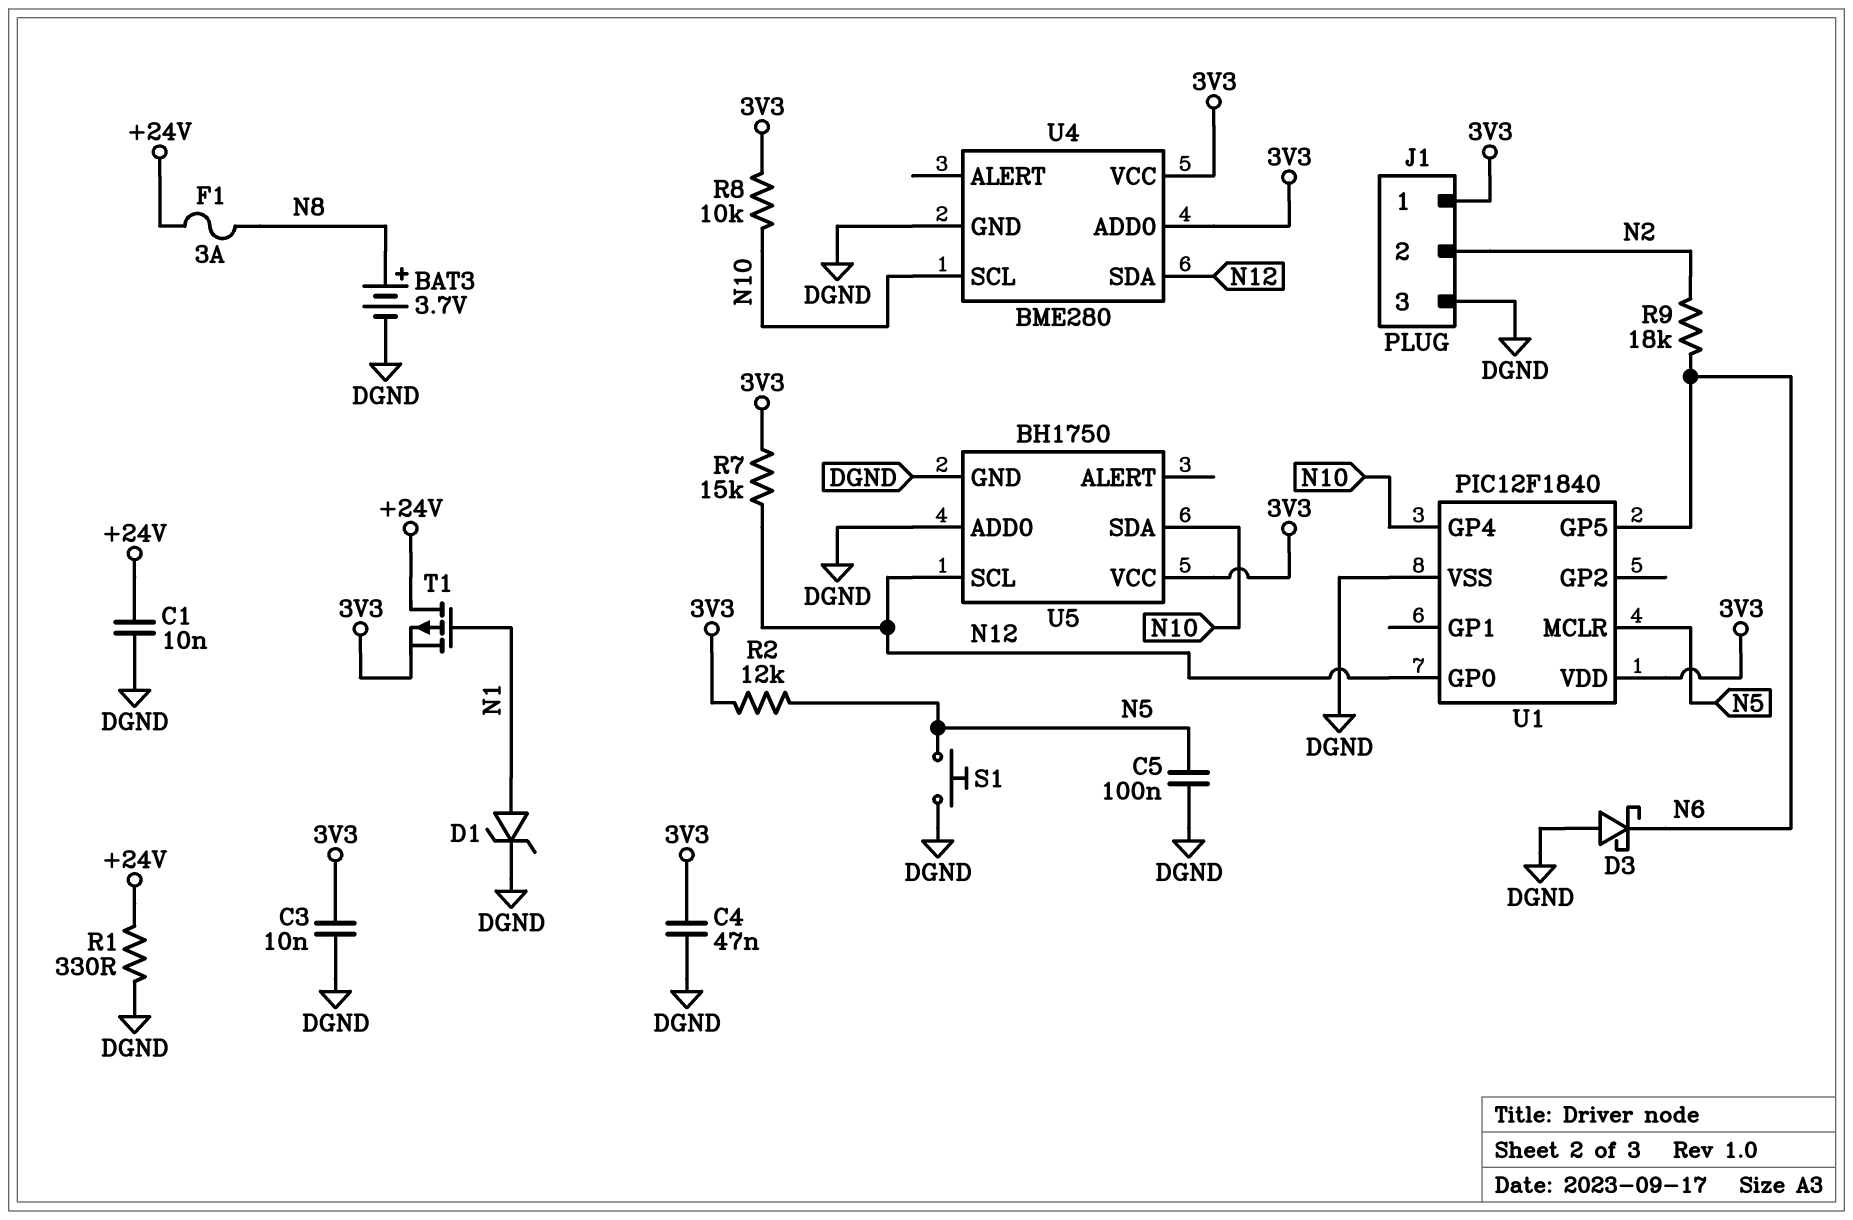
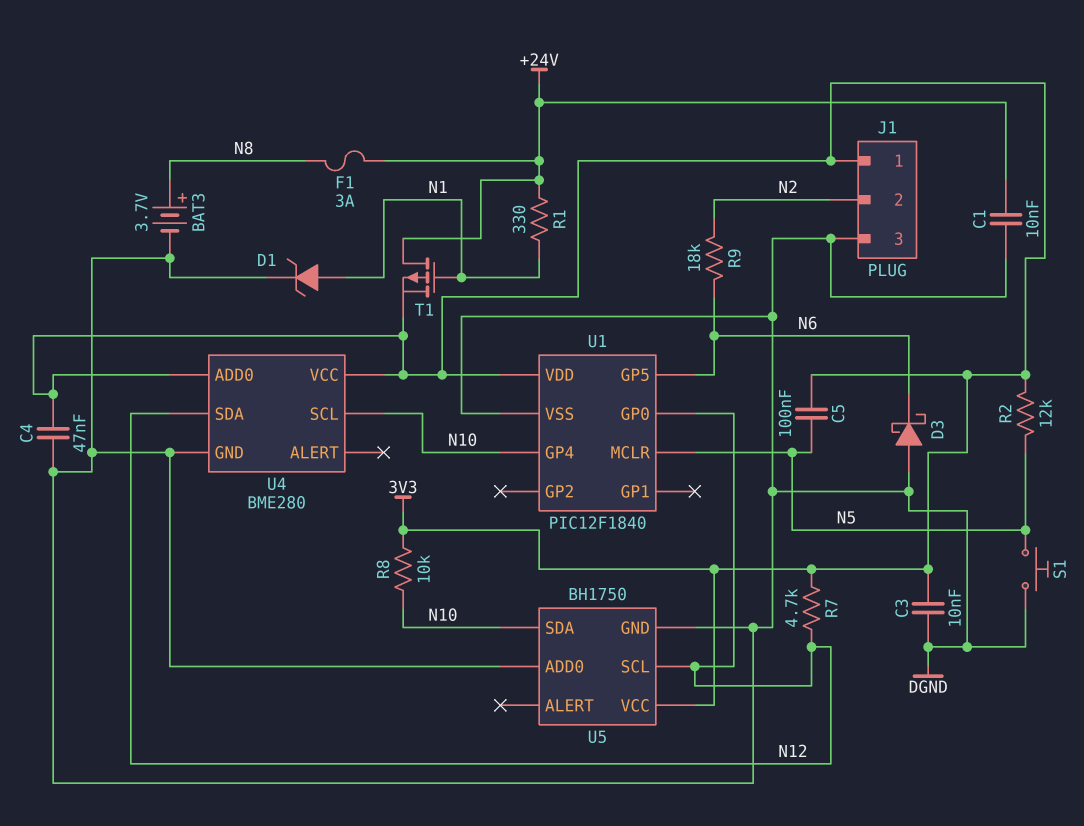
C5: 100nF (DGND, N5) -> 100nF (3V3, N5)
R1: 330 (+24V, DGND) -> 330 (+24V, N1)
R7: 15k (3V3, N12) -> 4.7k (3V3, N12)

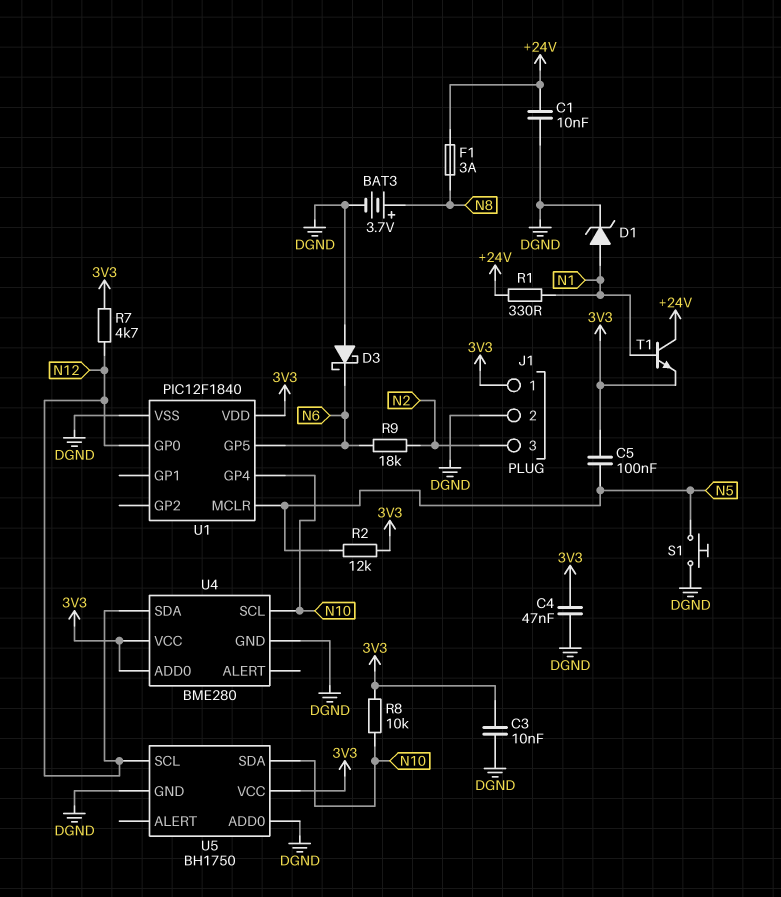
J1 pin 2: N2 -> DGND
J1 pin 3: DGND -> N2
T1: PMOS (G N1, D +24V, S 3V3) -> NPN (B N1, C +24V, E 3V3)

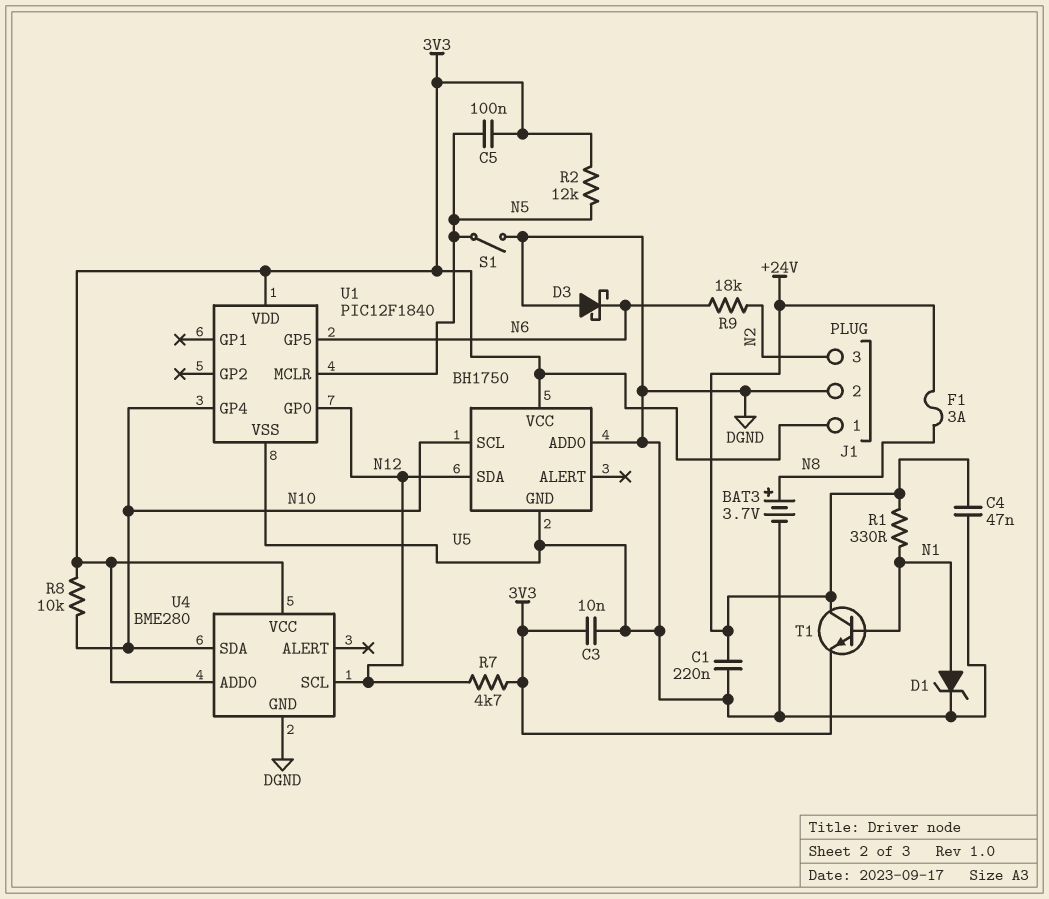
C1: 10nF (+24V, DGND) -> 220nF (+24V, DGND)
C4: 47nF (3V3, DGND) -> 47nF (+24V, DGND)
S1: button (DGND, N5) -> switch (DGND, N5)
U4 pin SCL: N10 -> N12
U4 pin SDA: N12 -> N10
U5 pin SCL: N12 -> N10
U5 pin SDA: N10 -> N12

